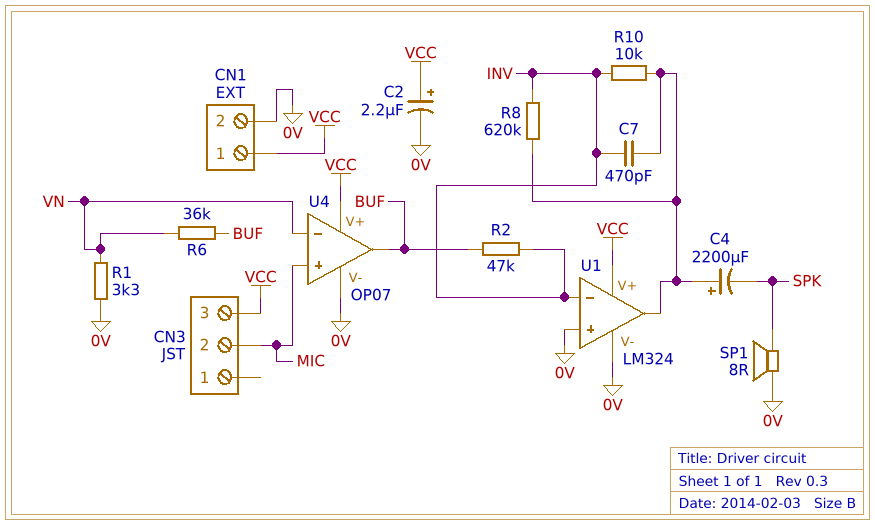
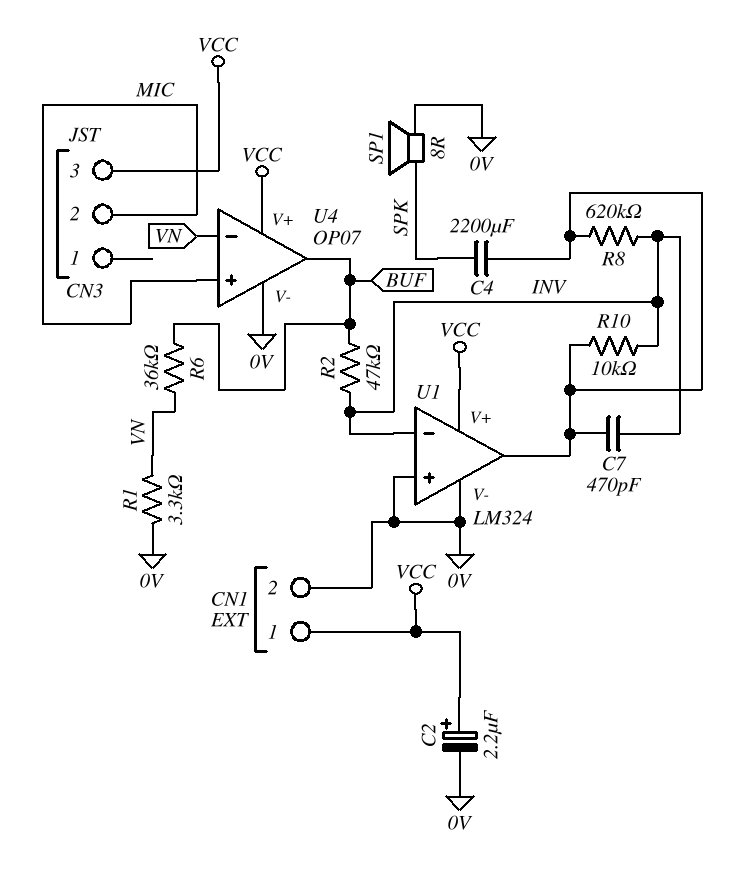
C4: 2200uF (plus U1/out, minus SPK) -> 2200uF (SPK, U1/out)

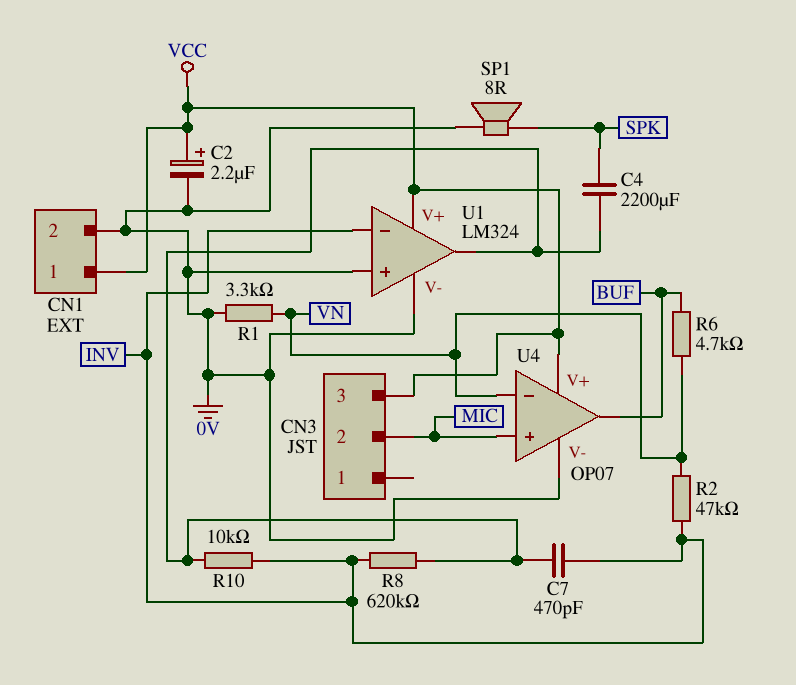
R2: 47k (BUF, INV) -> 47k (INV, VN)
R6: 36k (BUF, VN) -> 4.7k (BUF, VN)

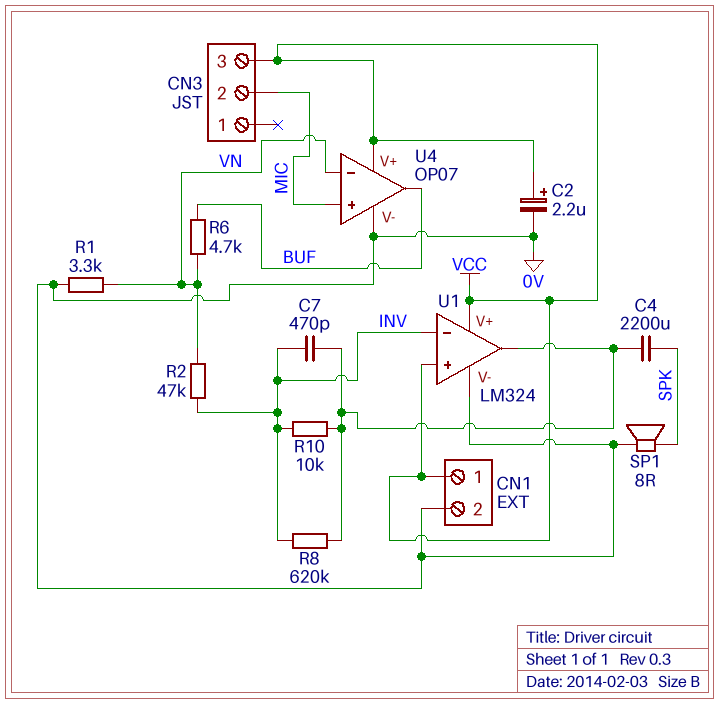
U1 pin in+: 0V -> VCC

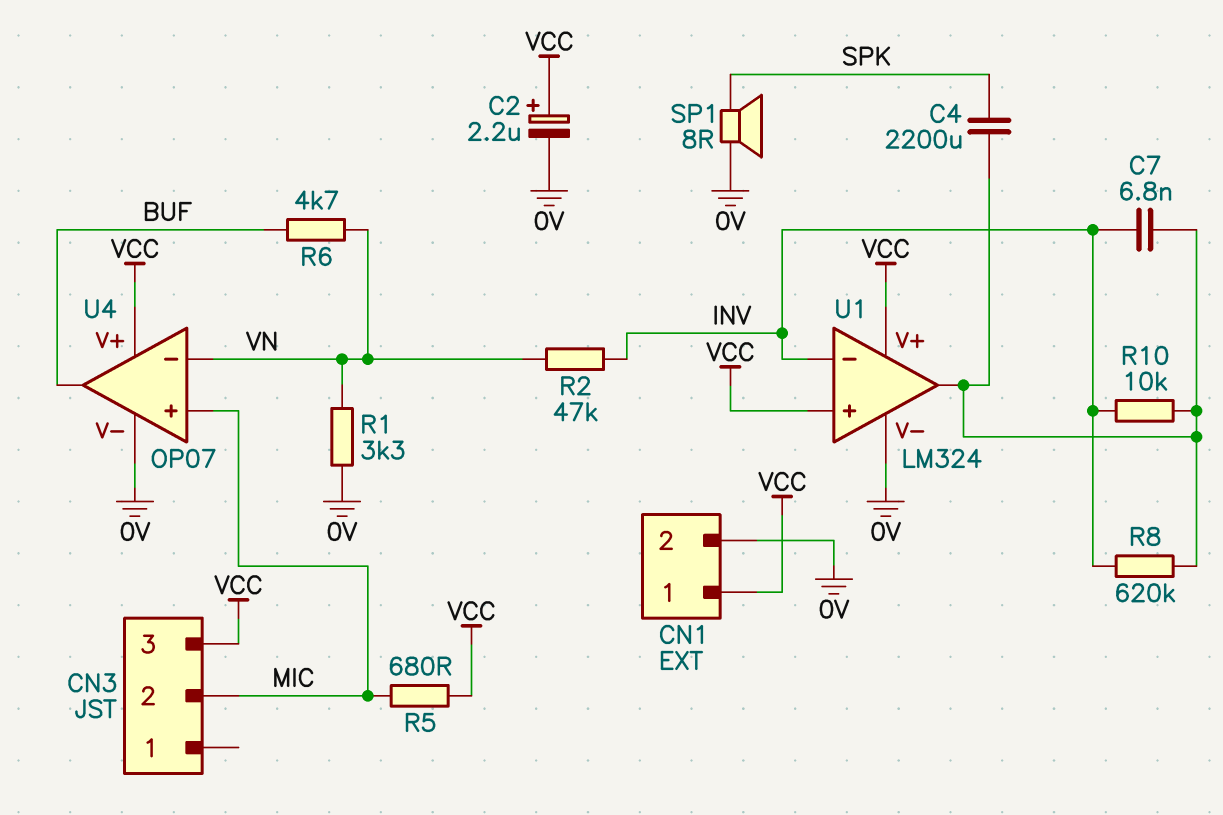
C7: 470pF (INV, U1/out) -> 6.8nF (INV, U1/out)
R5: none -> 680 (MIC, VCC)

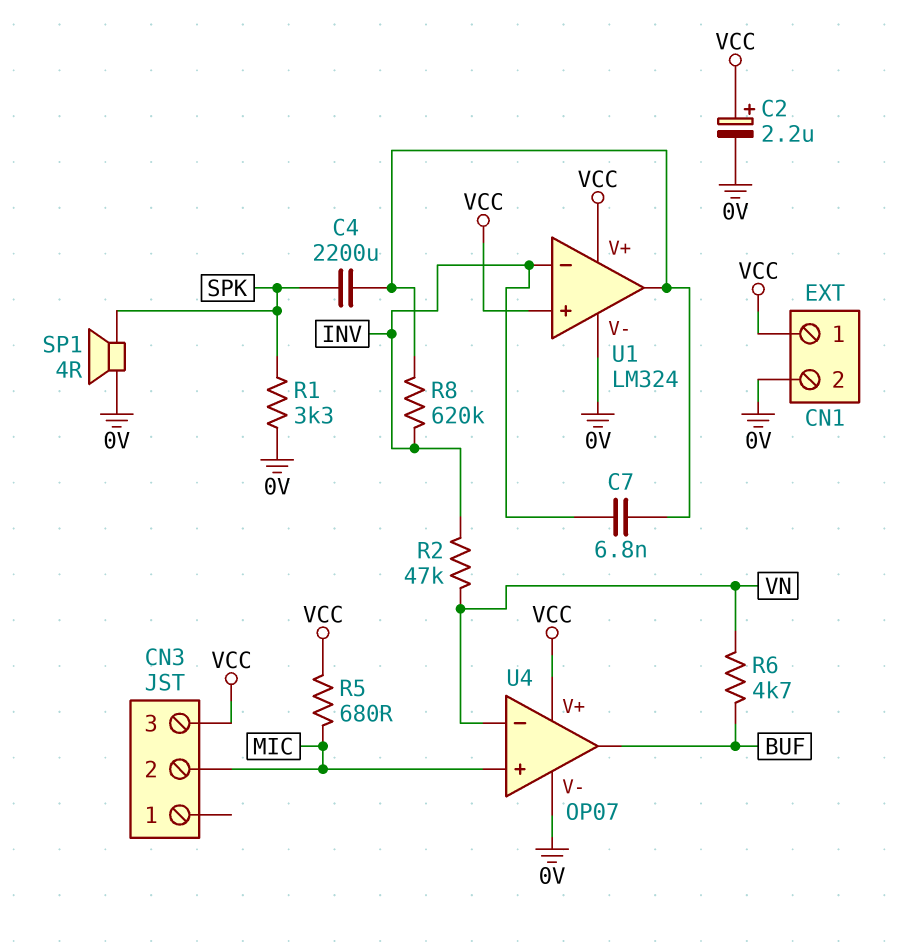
R1: 3.3k (0V, VN) -> 3.3k (0V, SPK)
R10: 10k (INV, U1/out) -> none
SP1: speaker 8R (0V, SPK) -> speaker 4R (0V, SPK)

